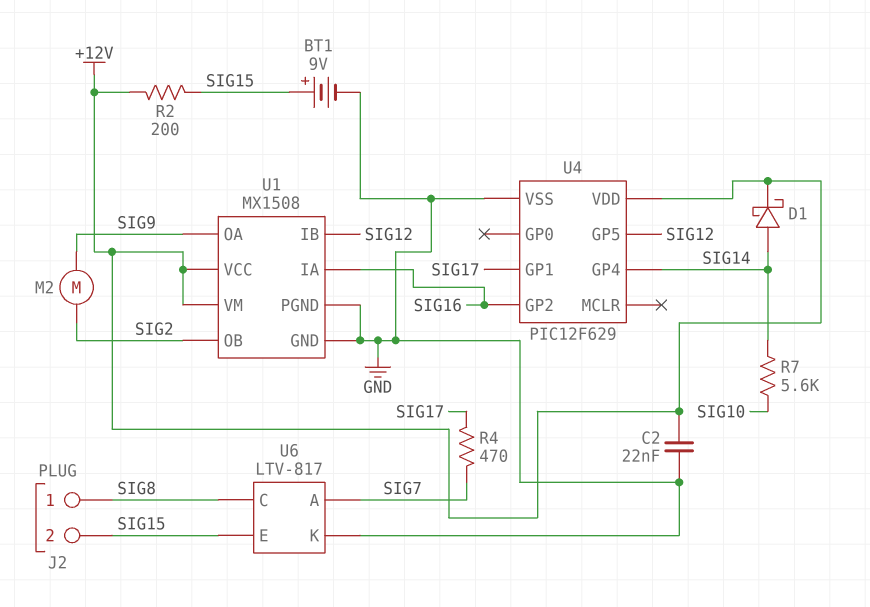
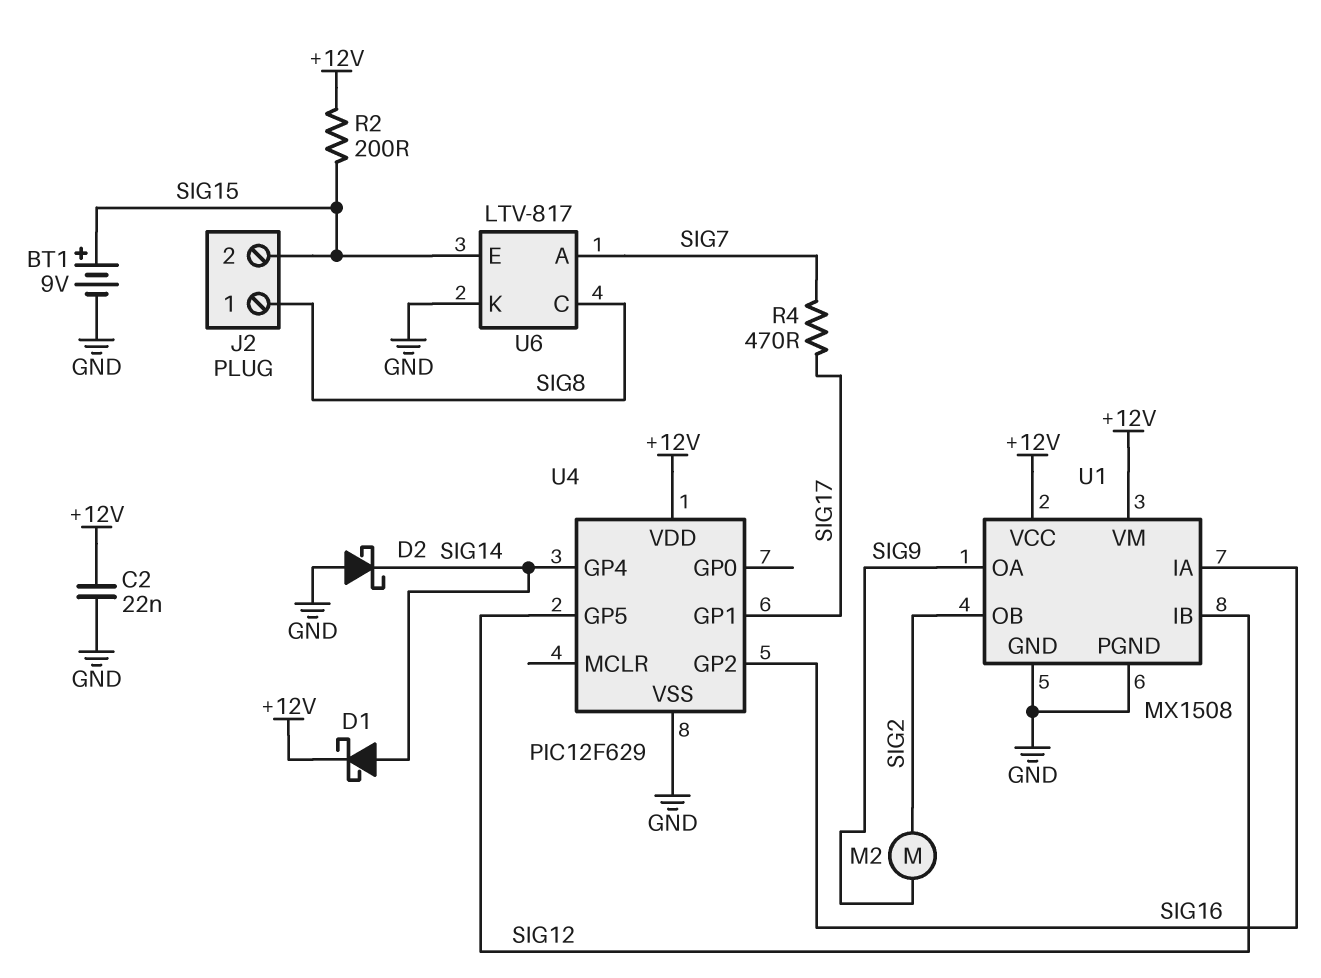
D2: none -> schottky (A GND, K SIG14)
R7: 5.6k (SIG10, SIG14) -> none

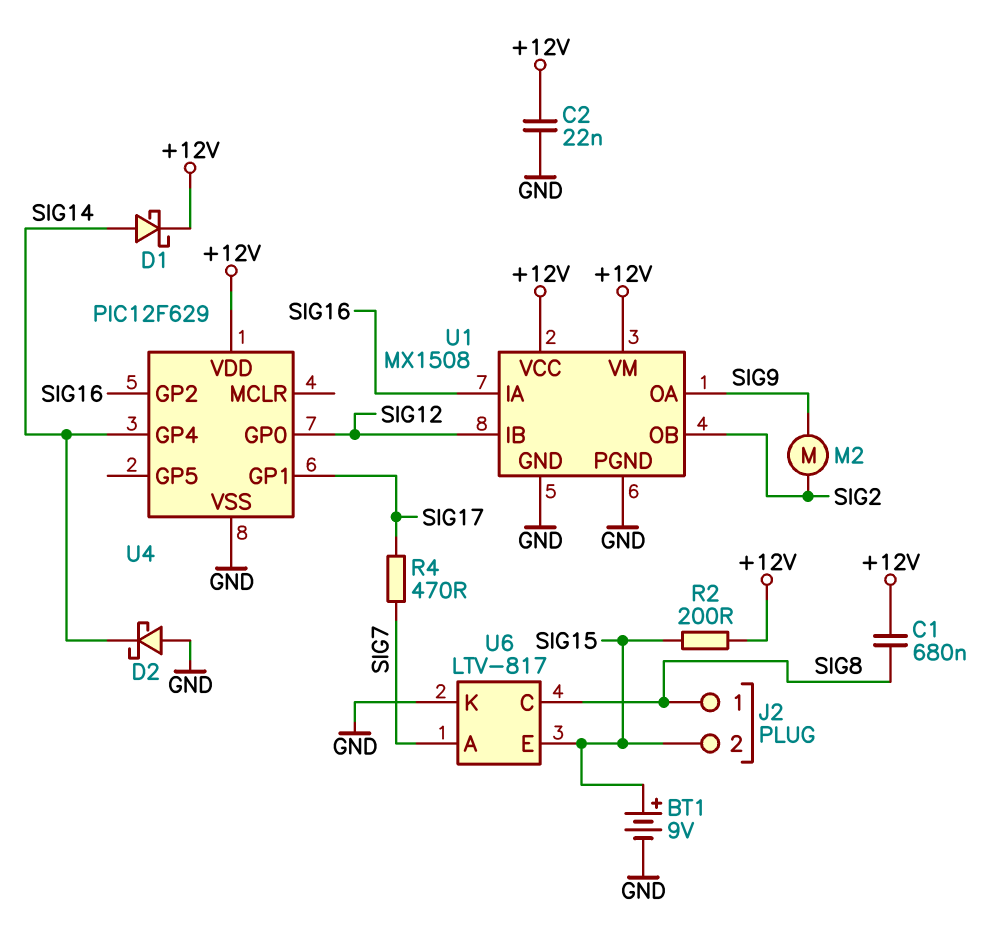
C1: none -> 680nF (+12V, SIG8)
U4 pin GP0: none -> SIG12
U4 pin GP5: SIG12 -> none

